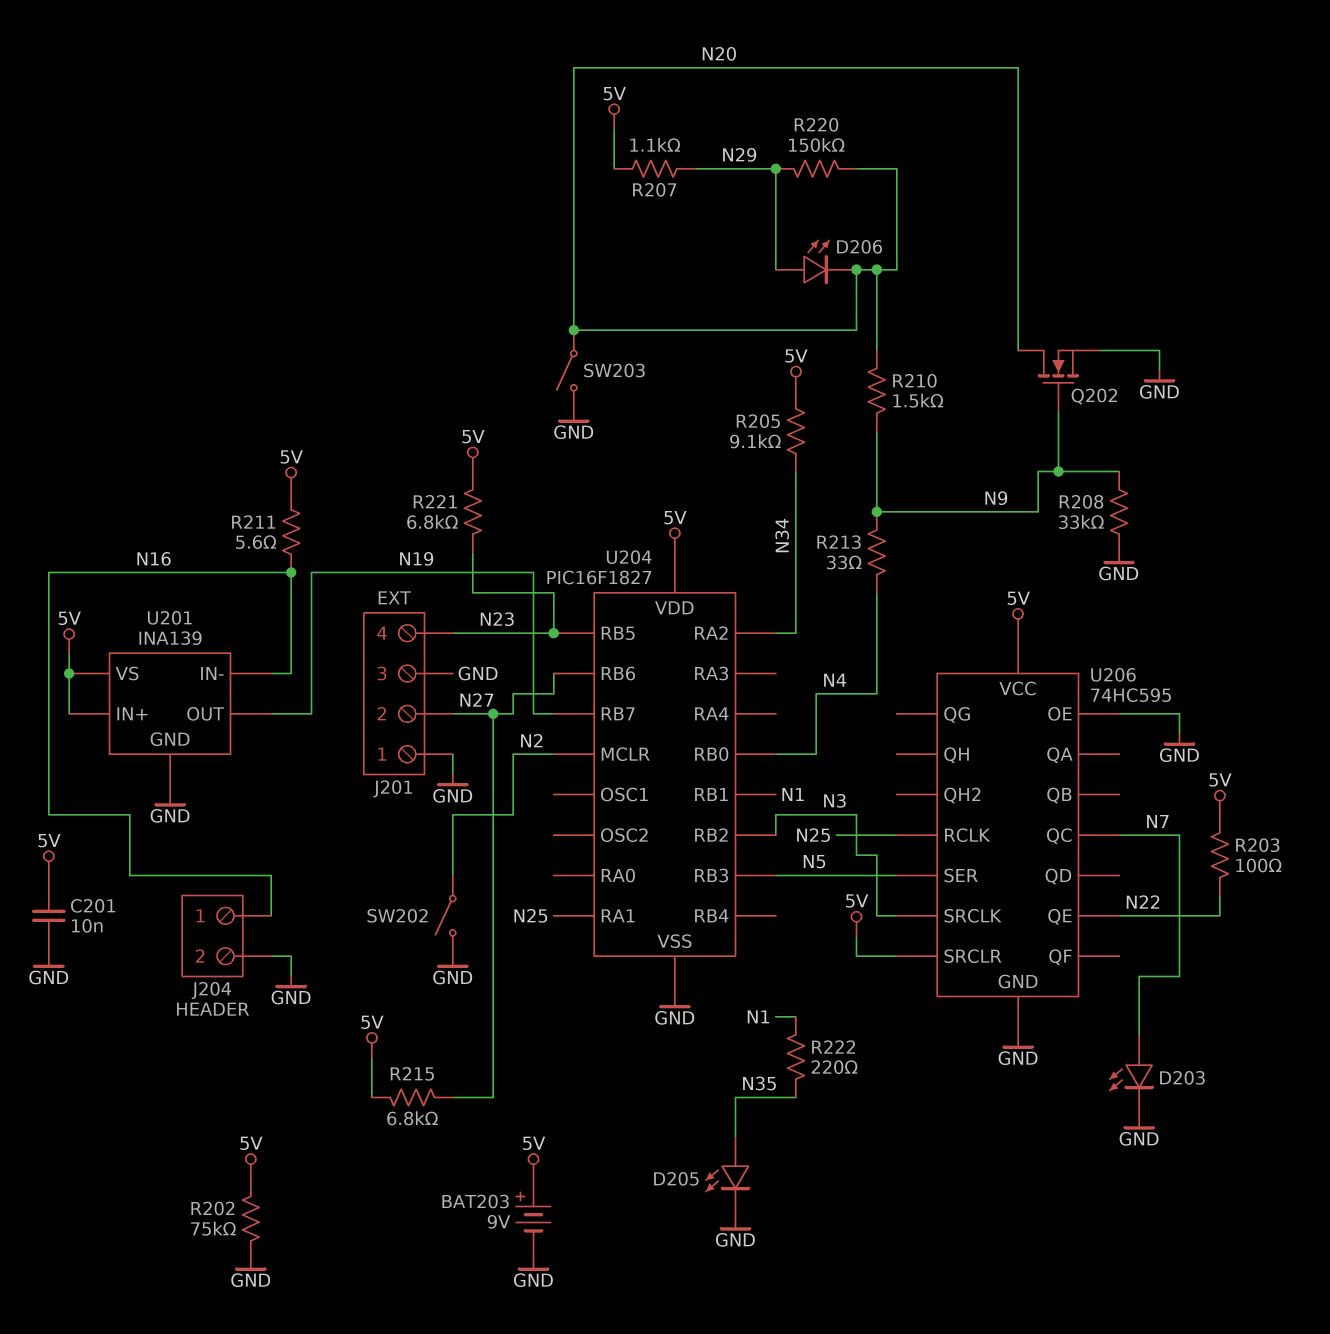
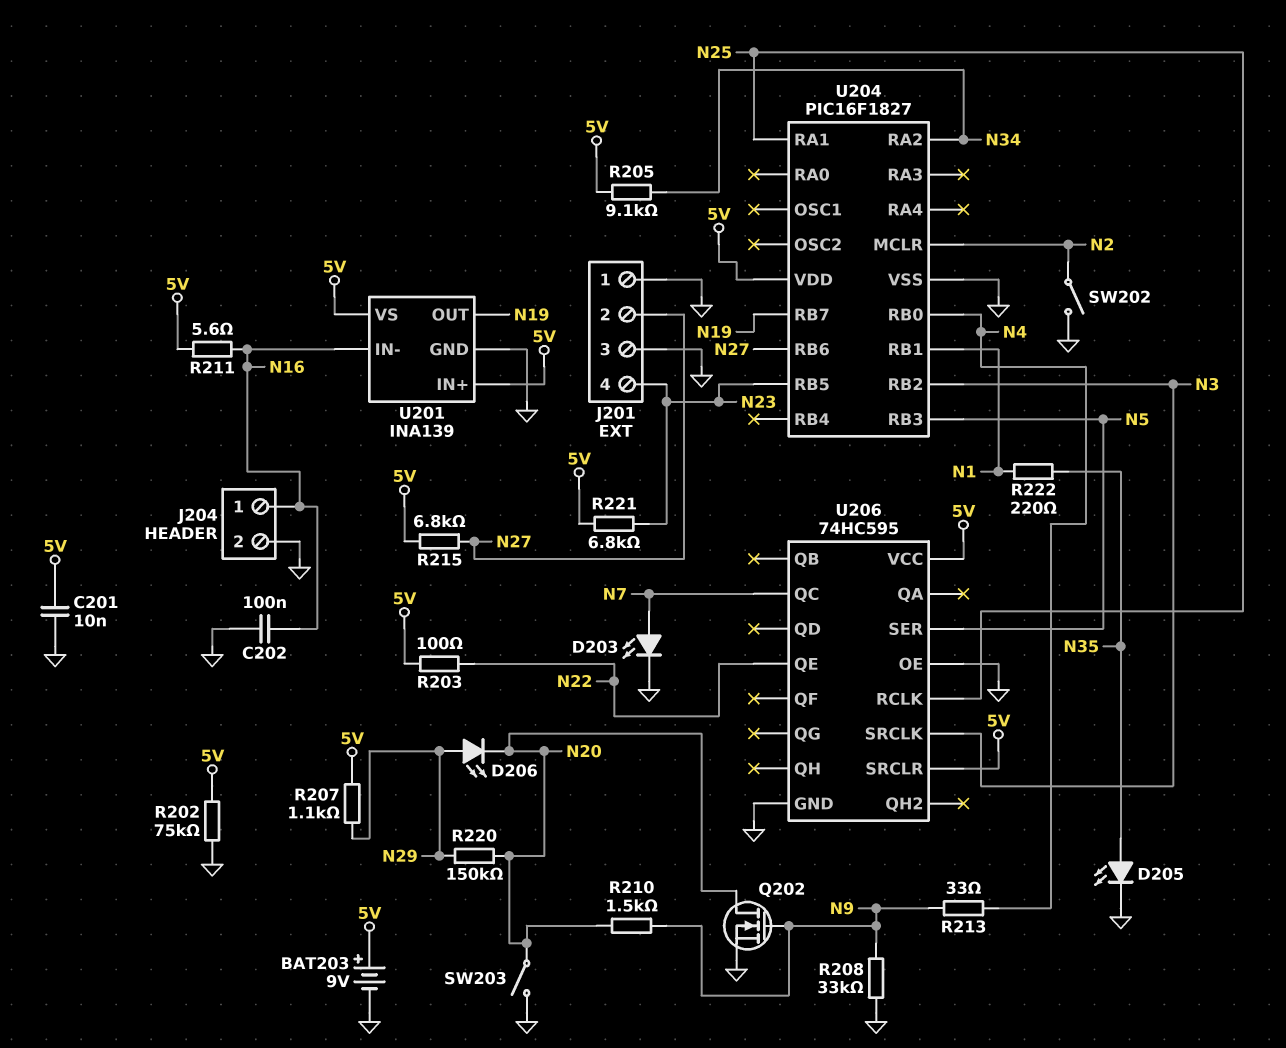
C202: none -> 100nF (GND, N16)

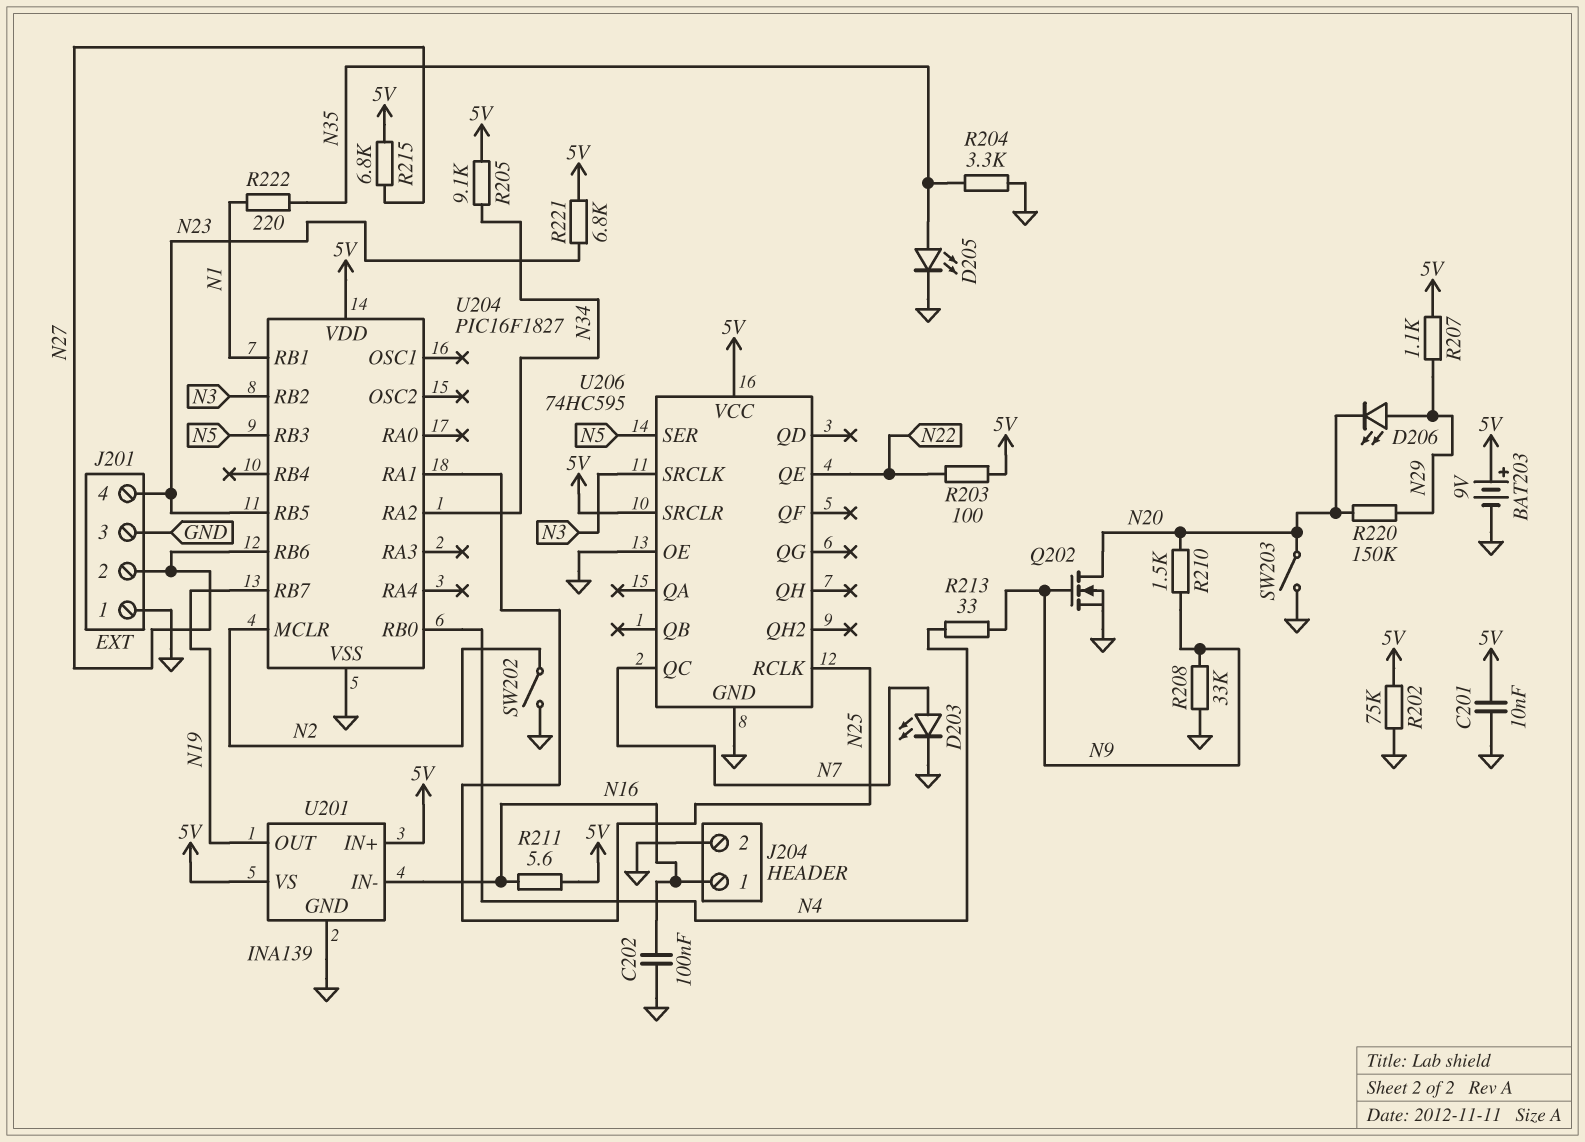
R204: none -> 3.3k (GND, N35)

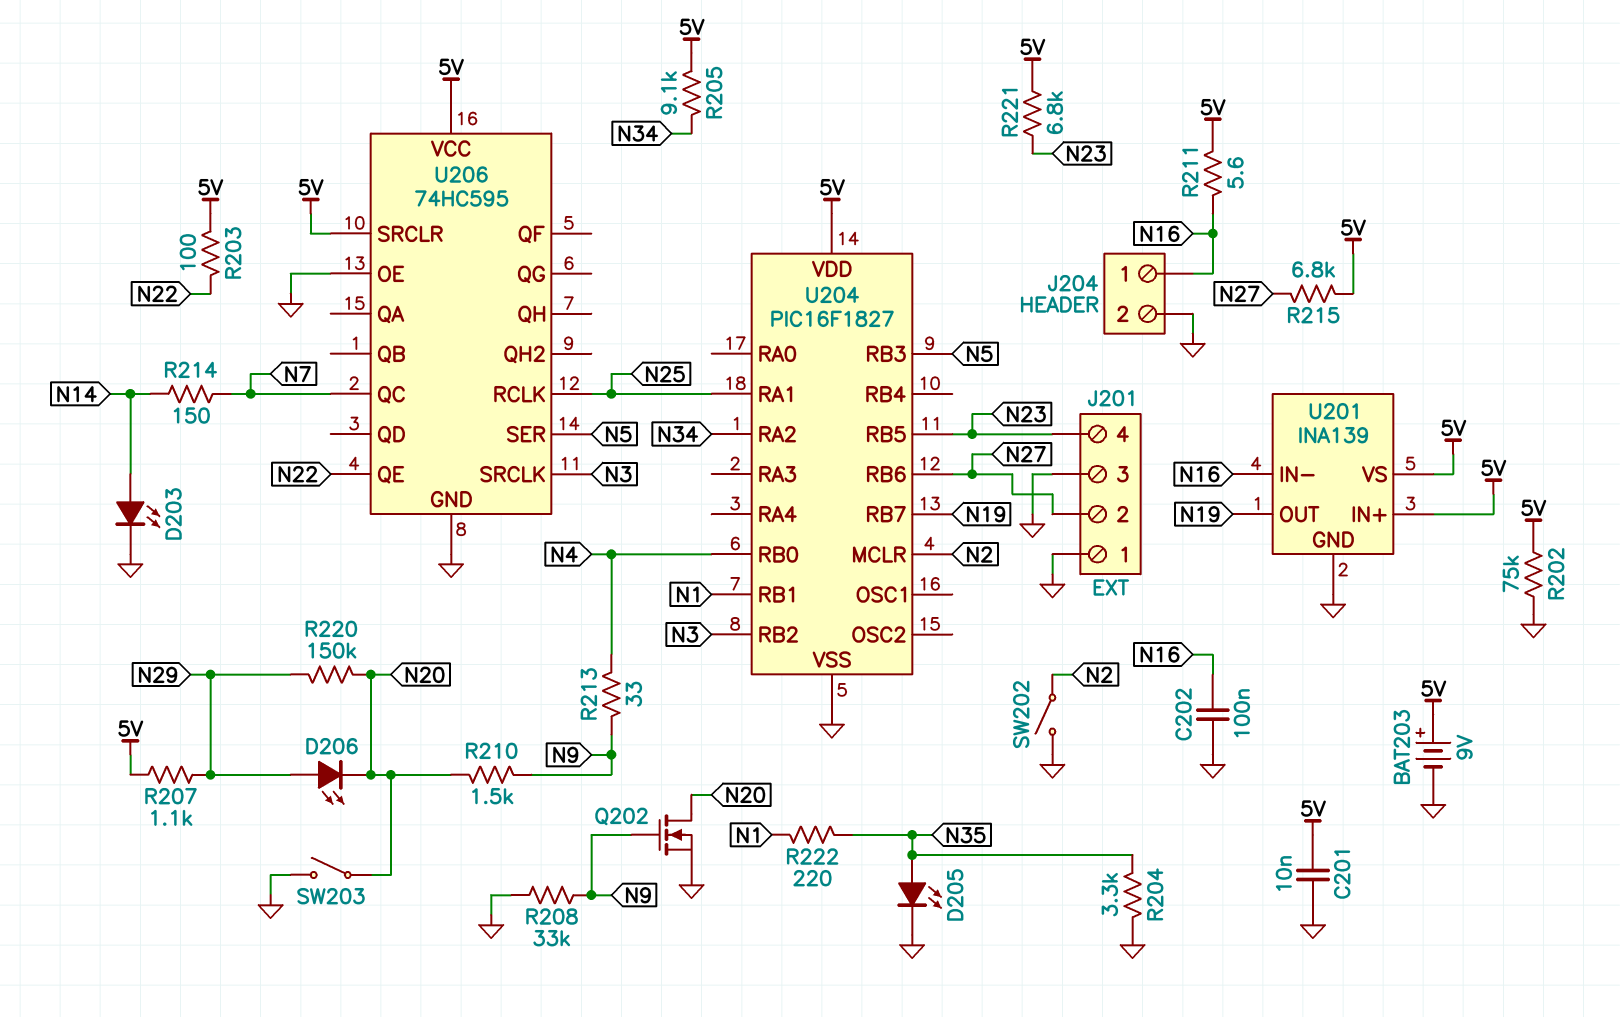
D203: LED (A N7, K GND) -> LED (A N14, K GND)
R214: none -> 150 (N7, N14)

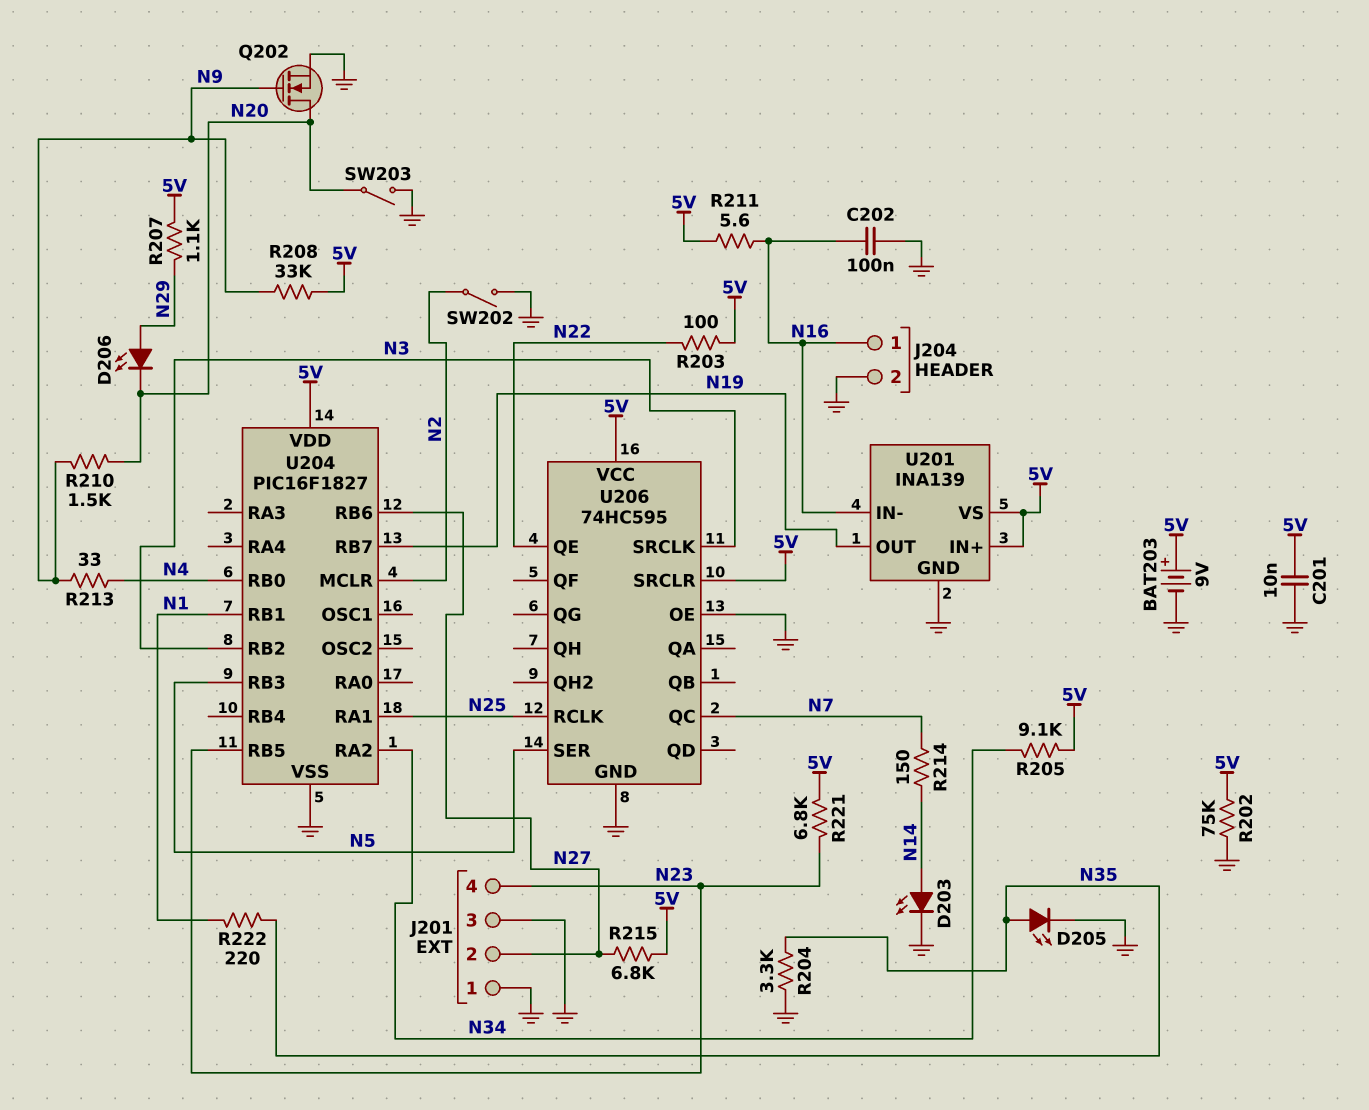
R208: 33k (GND, N9) -> 33k (5V, N9)
R220: 150k (N20, N29) -> none

